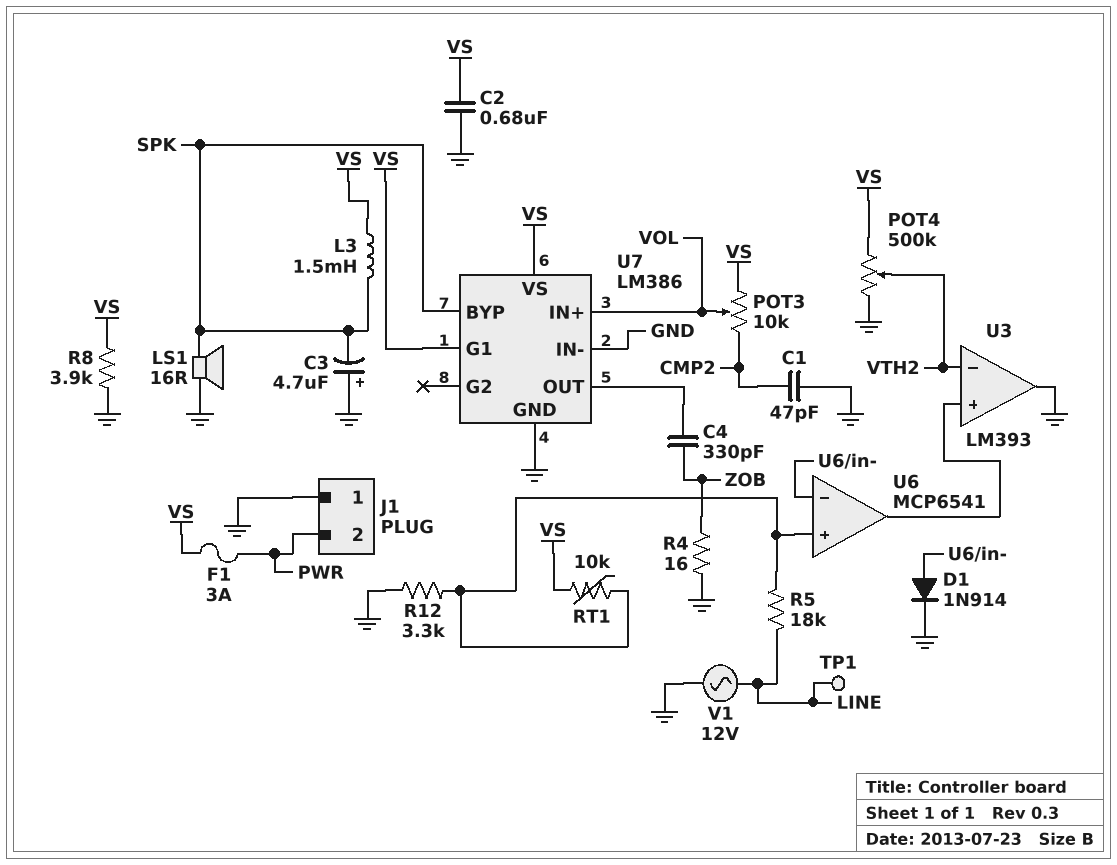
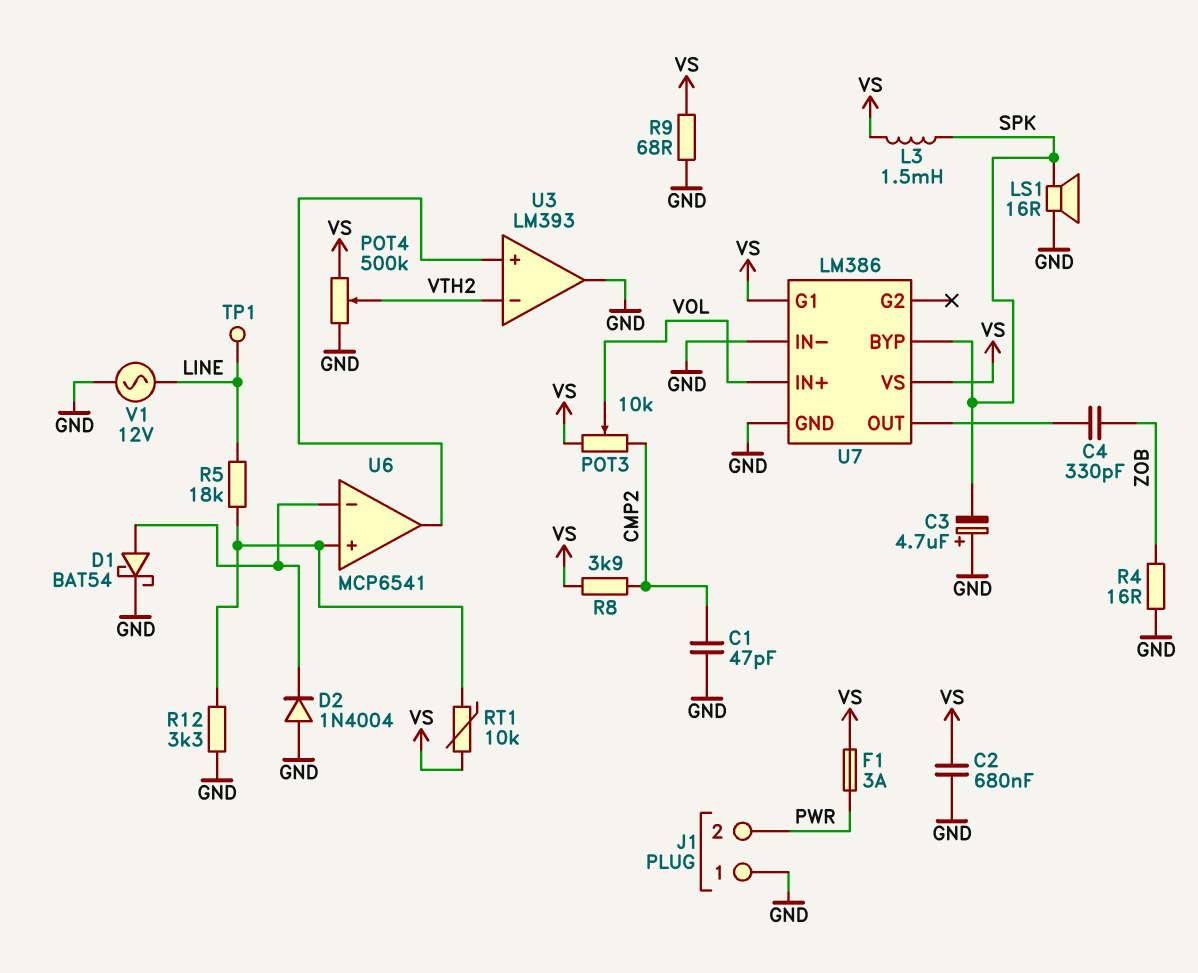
D1: diode 1N914 (A U6/in-, K GND) -> schottky BAT54 (A U6/in-, K GND)
D2: none -> diode 1N4004 (A GND, K U6/in-)
R8: 3.9k (GND, VS) -> 3.9k (CMP2, VS)
R9: none -> 68 (GND, VS)

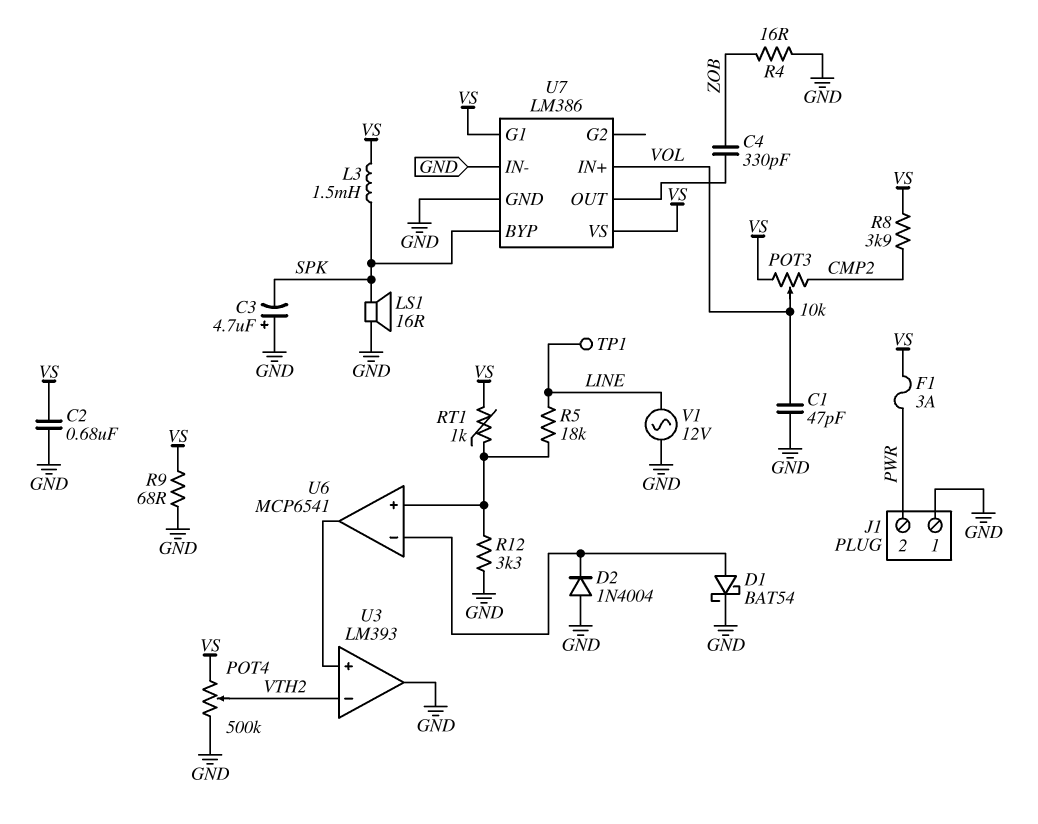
C1: 47pF (CMP2, GND) -> 47pF (GND, VOL)
RT1: 10k (U6/in+, VS) -> 1k (U6/in+, VS)

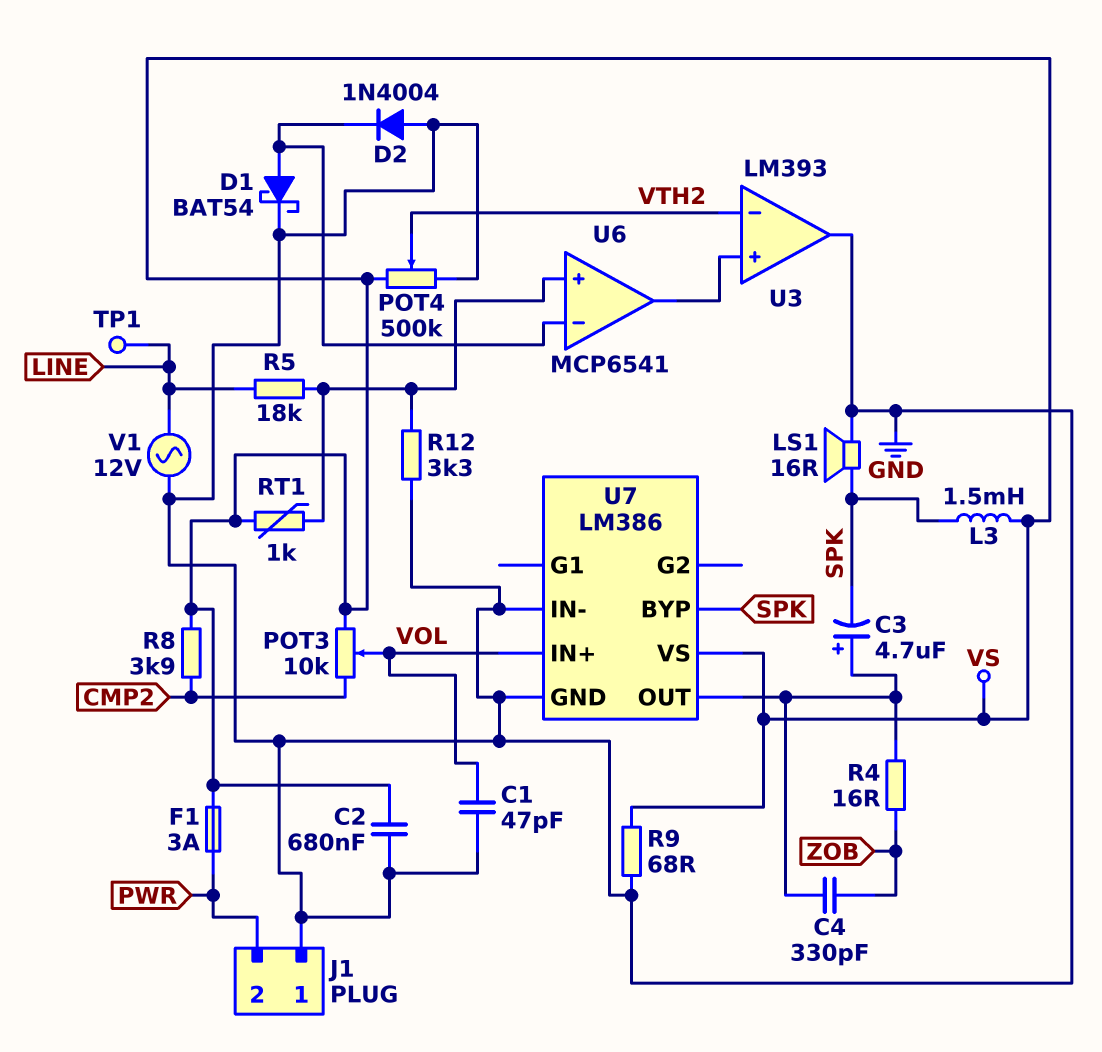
C3: 4.7uF (plus GND, minus SPK) -> 4.7uF (plus U7/OUT, minus SPK)
R4: 16 (GND, ZOB) -> 16 (U7/OUT, ZOB)
U7 pin G1: VS -> none

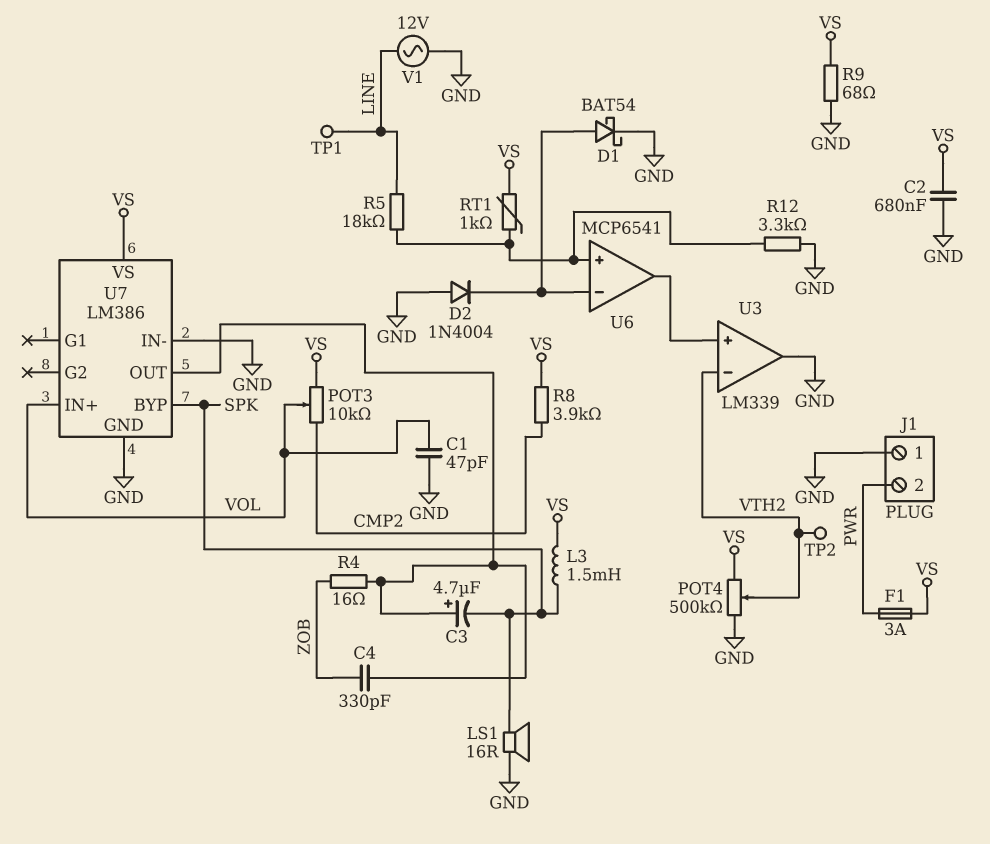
TP2: none -> test point (VTH2)
U3: LM393 -> LM339

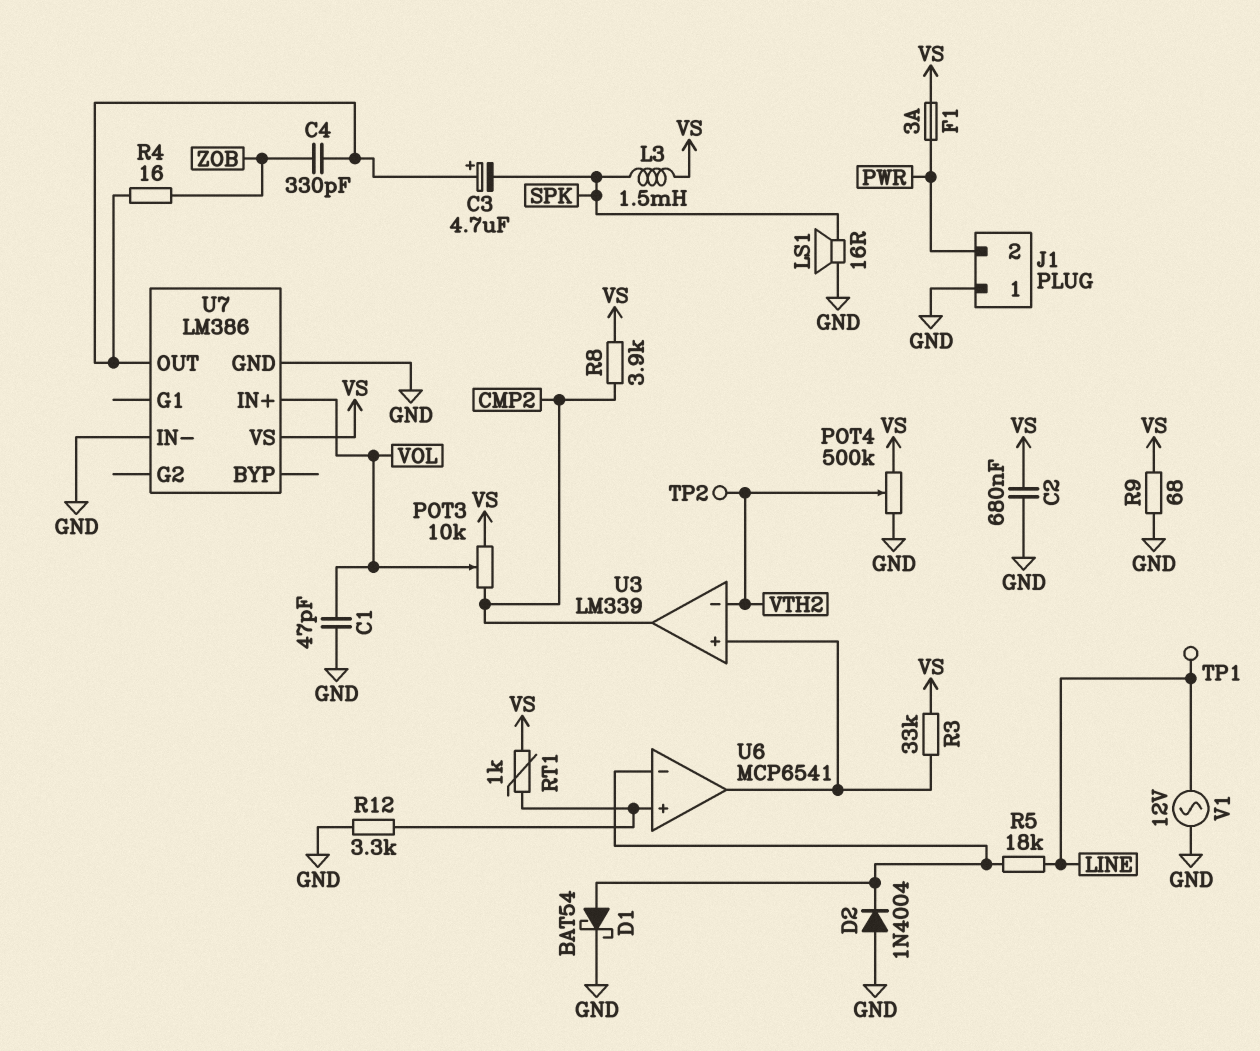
R3: none -> 33k (U3/in+, VS)
R5: 18k (LINE, U6/in+) -> 18k (LINE, U6/in-)
U3 pin out: GND -> CMP2
U7 pin BYP: SPK -> none

